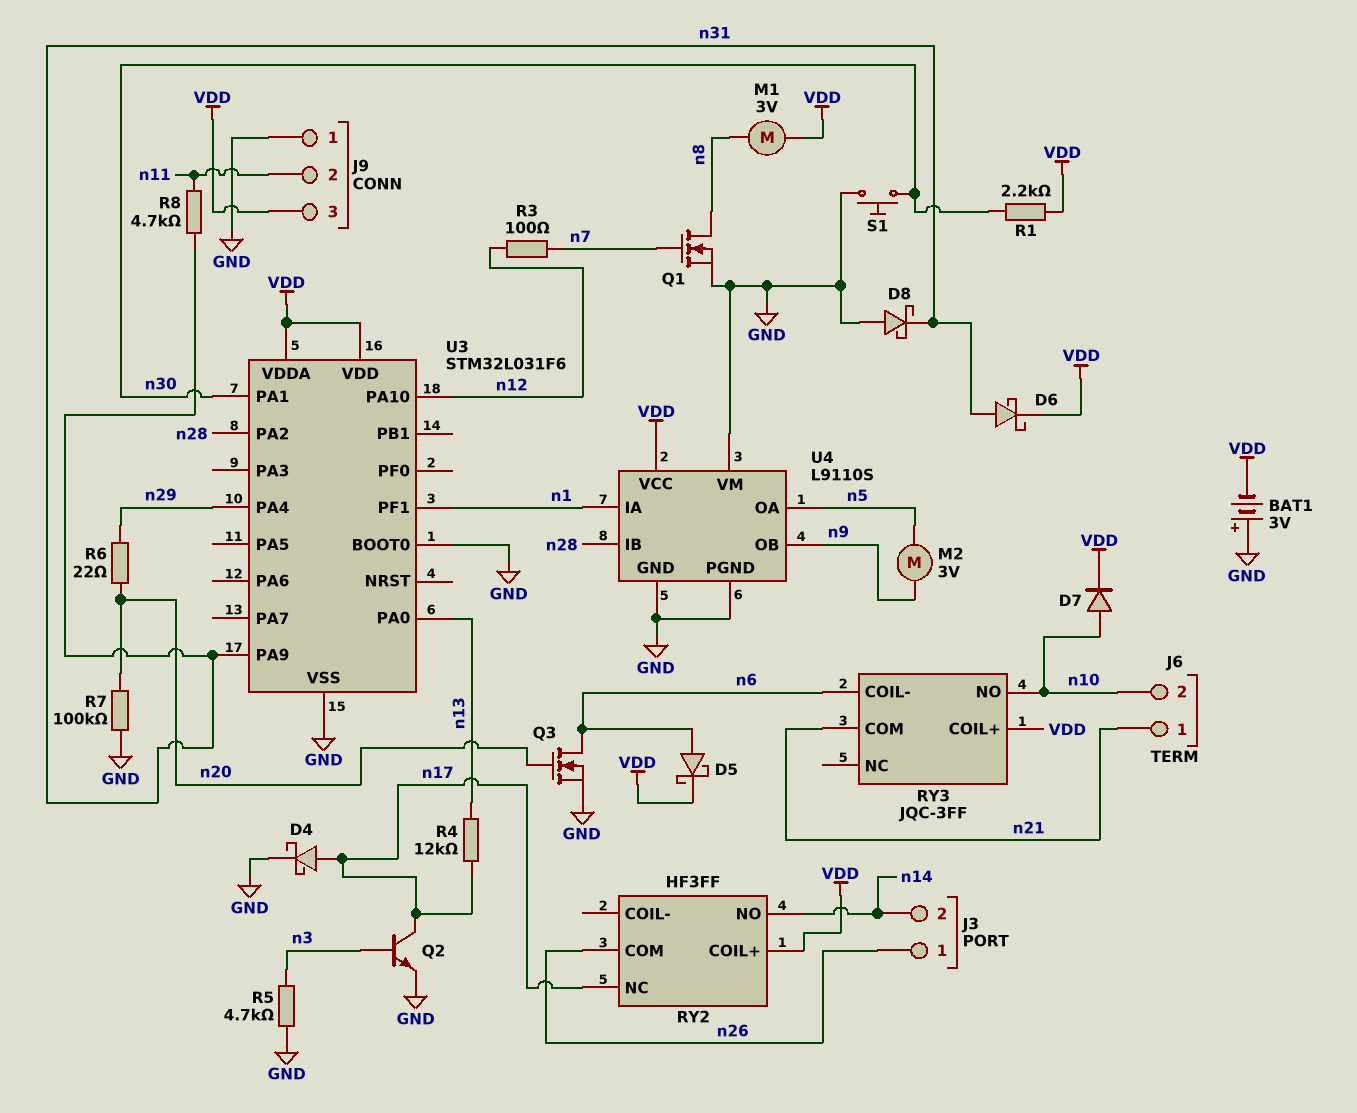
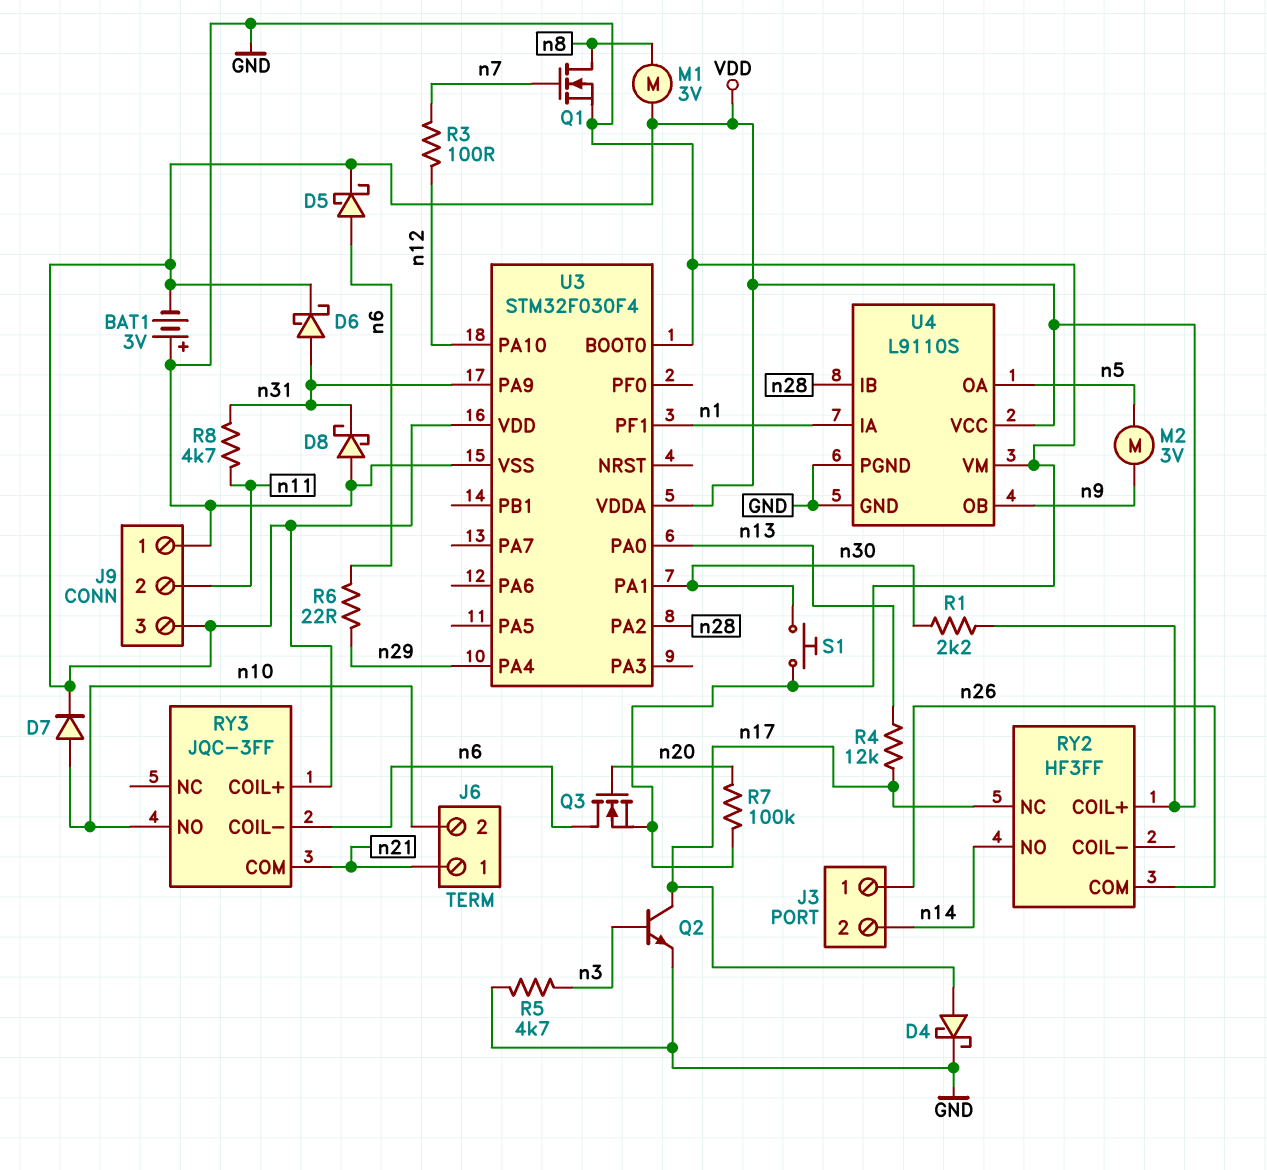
R6: 22 (n20, n29) -> 22 (n6, n29)
U3: STM32L031F6 -> STM32F030F4

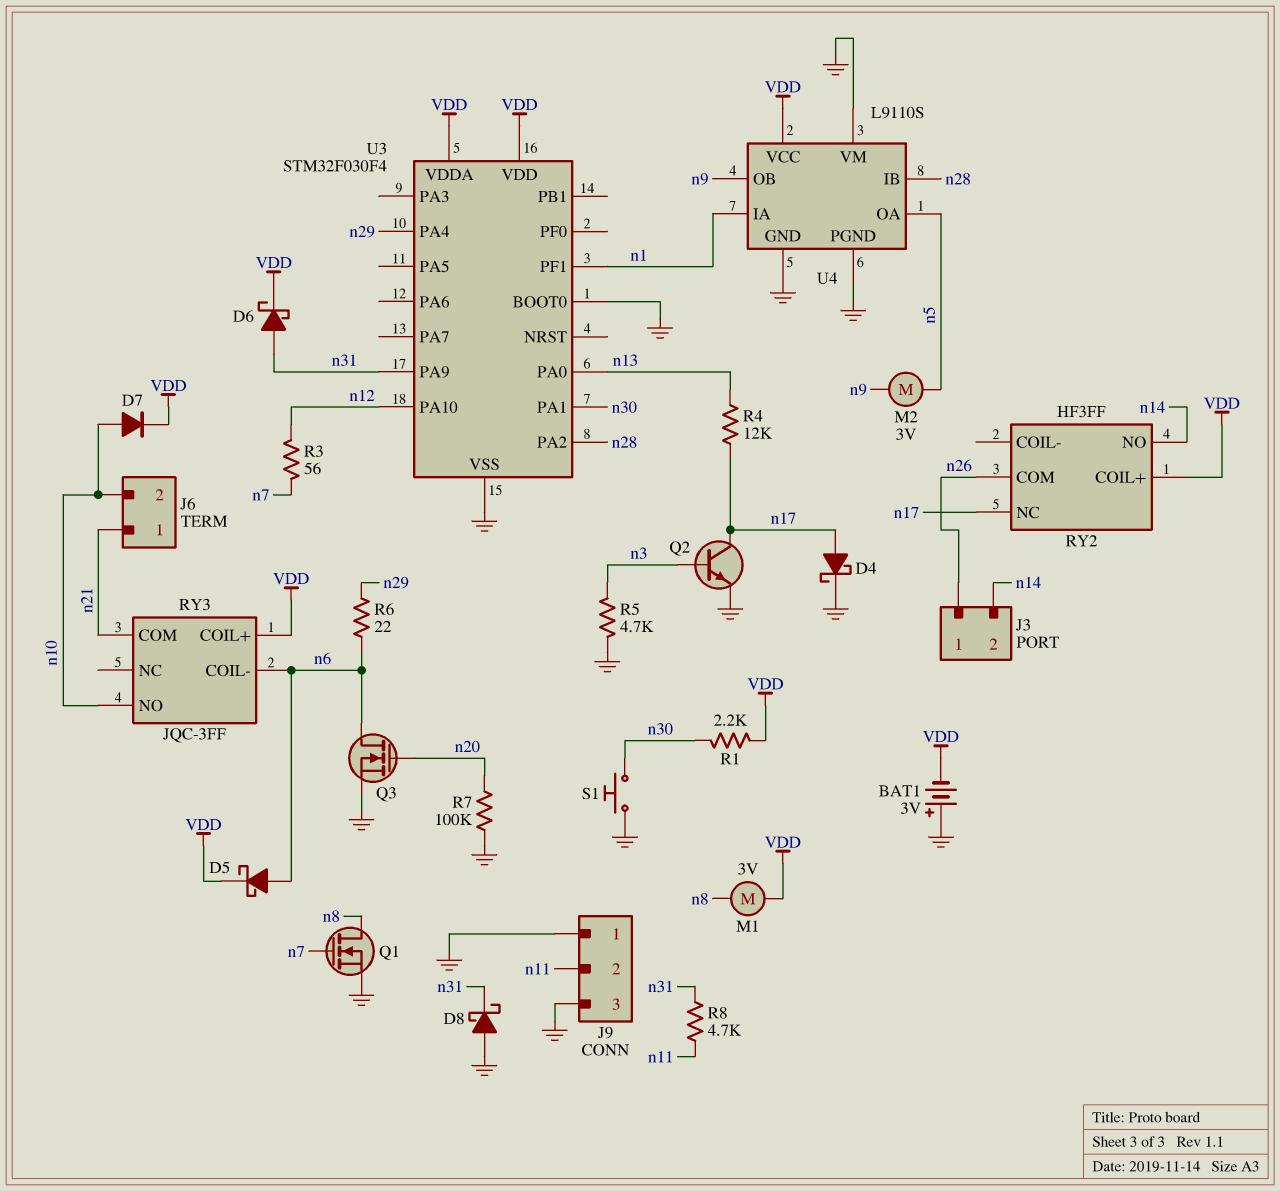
J9 pin 3: VDD -> GND
R3: 100 (n7, n12) -> 56 (n7, n12)

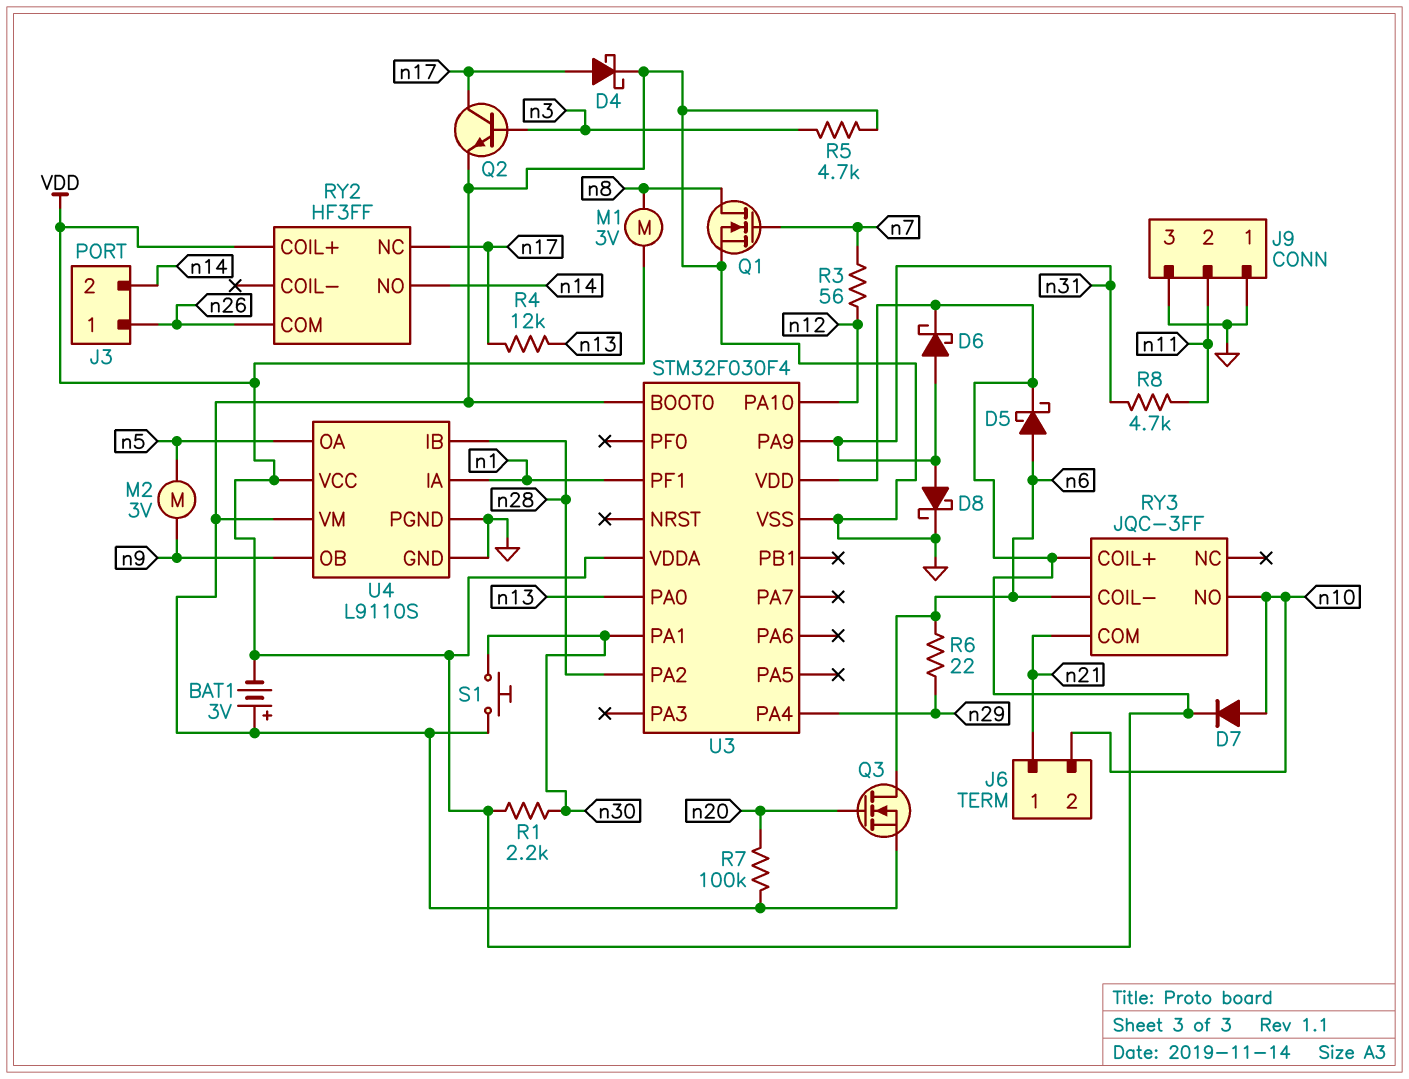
D8: schottky (A GND, K n31) -> schottky (A n31, K GND)

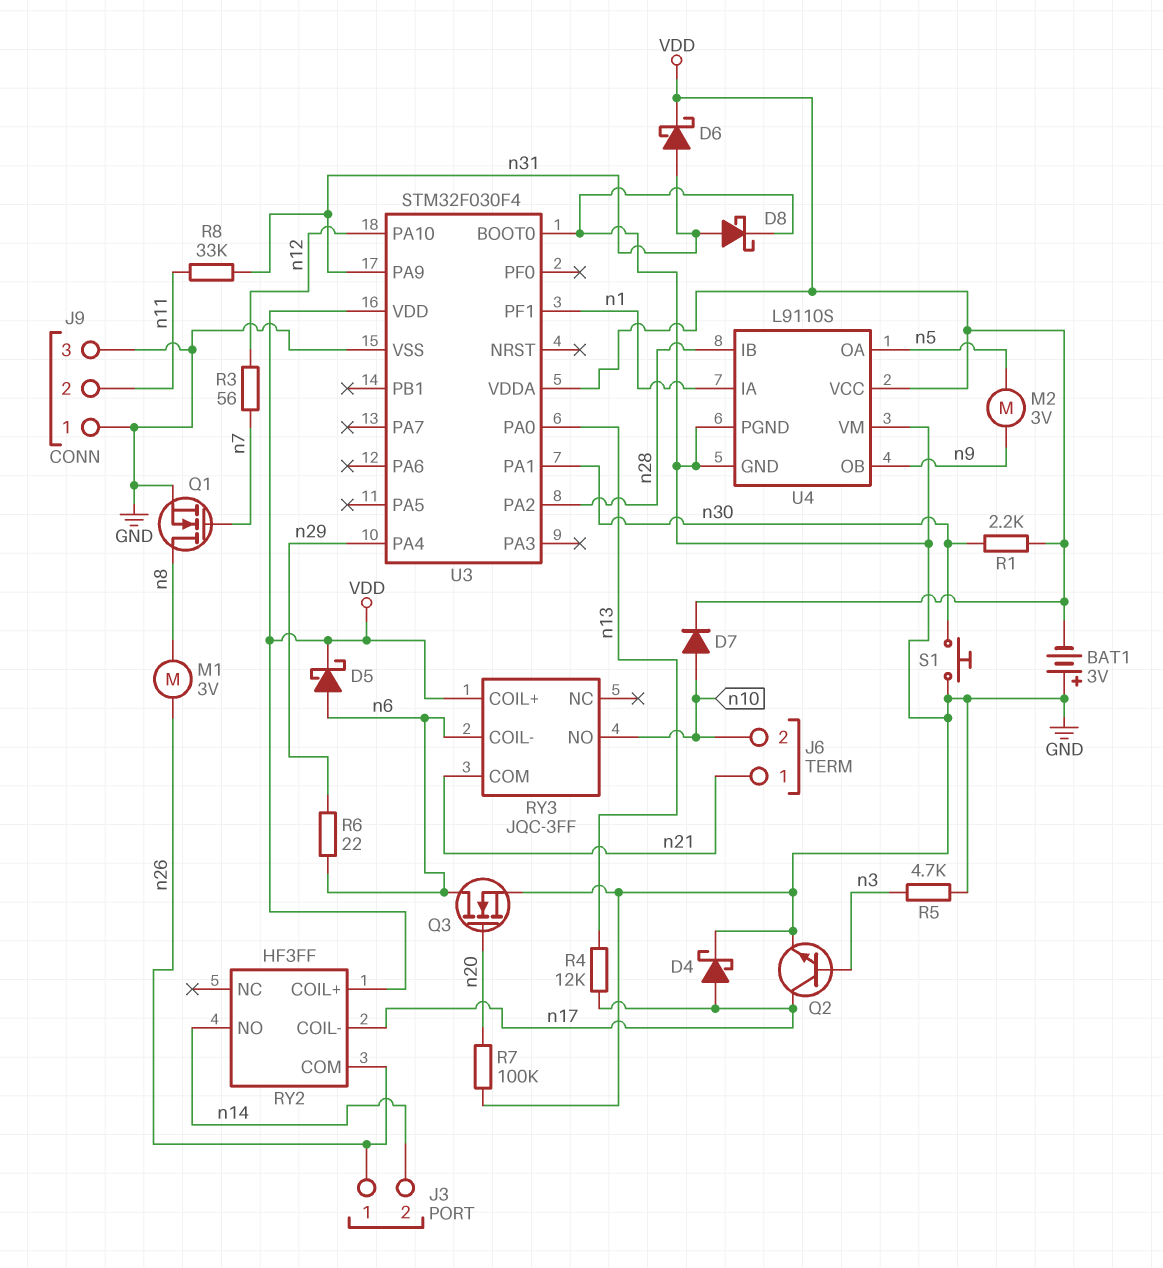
M1: motor 3V (VDD, n8) -> motor 3V (n8, n26)
R8: 4.7k (n11, n31) -> 33k (n11, n31)
RY2 pin COIL-: none -> n17
RY2 pin NC: n17 -> none

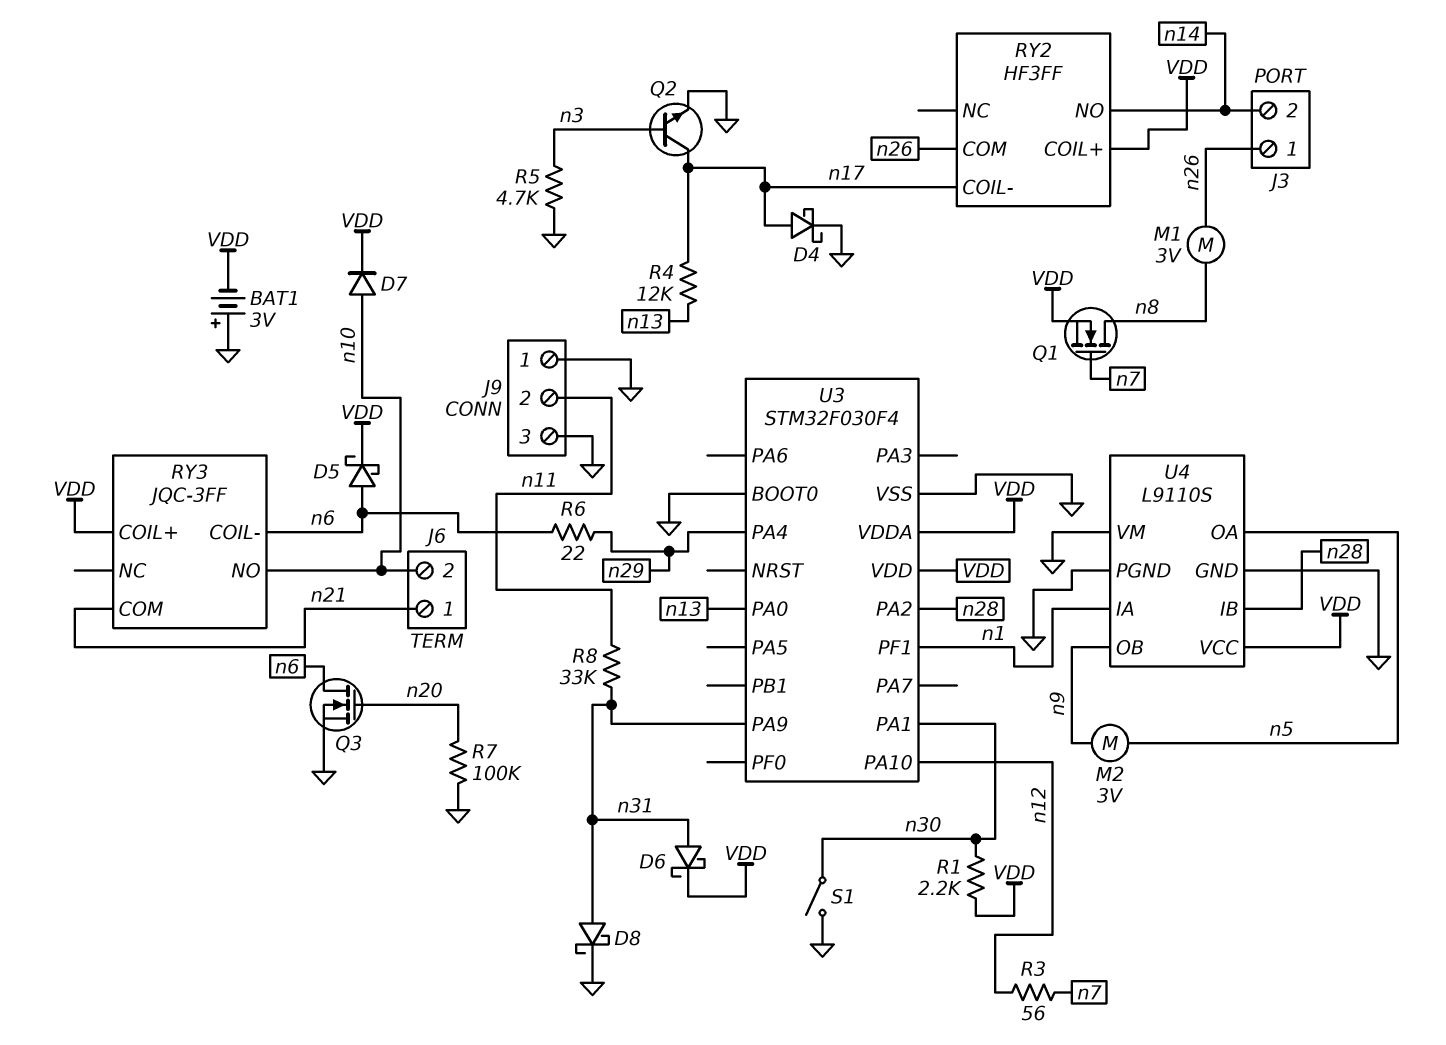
Q1: NMOS (G n7, D n8, S GND) -> NMOS (G n7, D n8, S VDD)
S1: button (GND, n30) -> switch (GND, n30)

